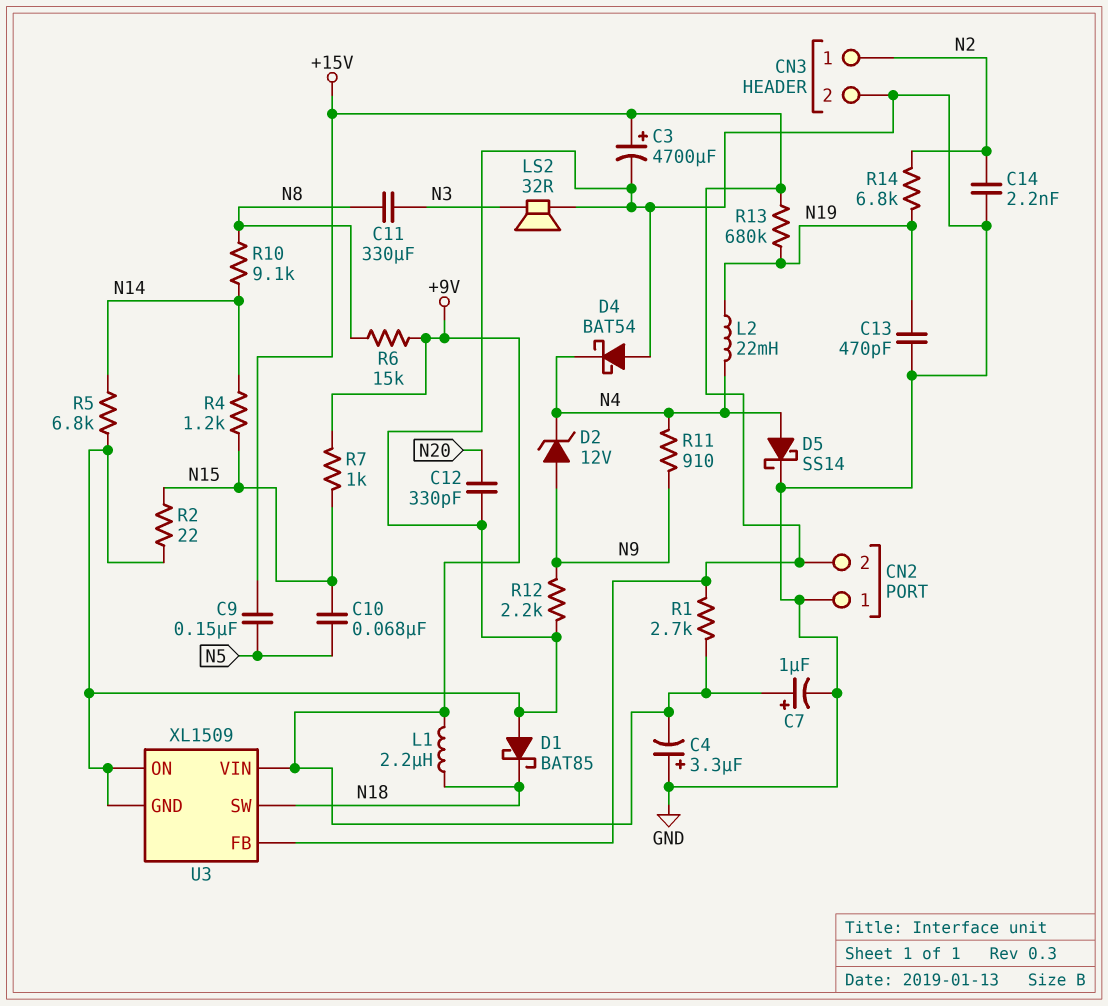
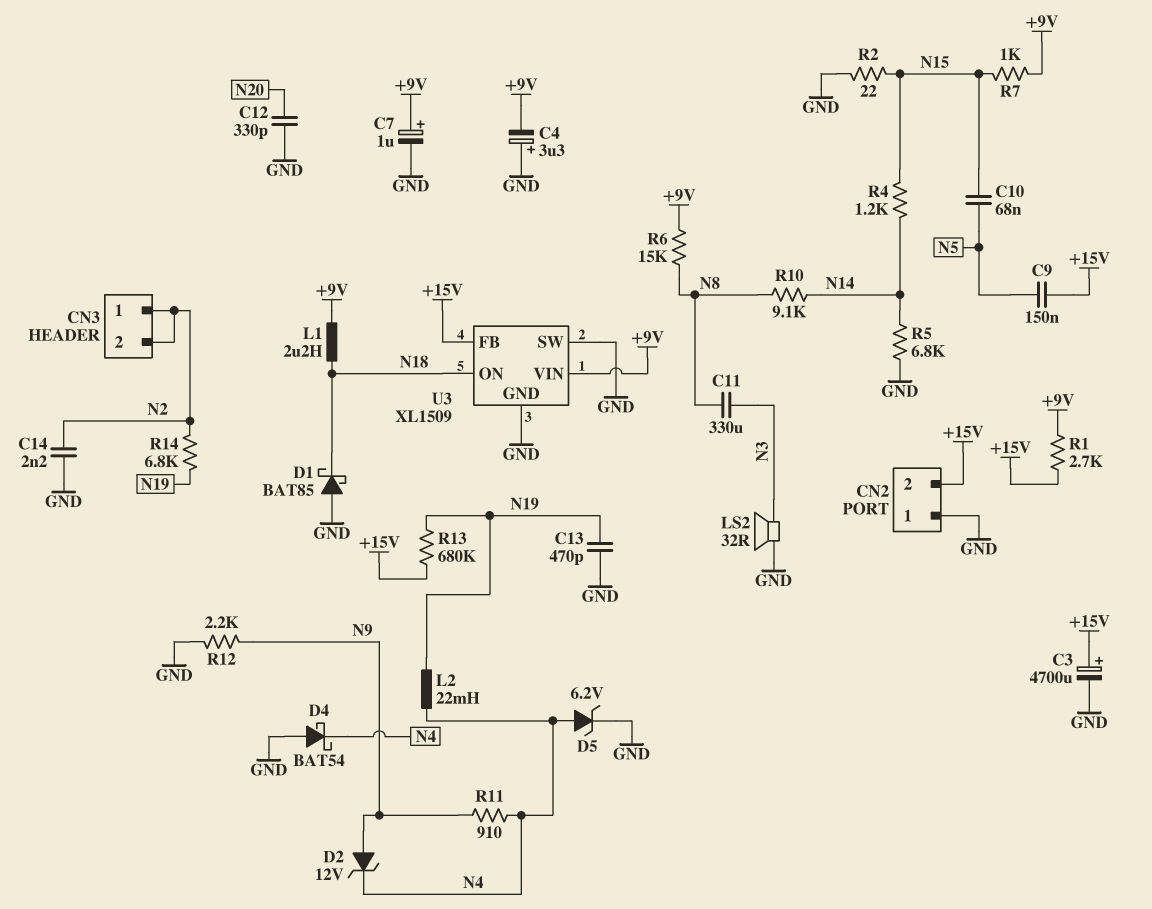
CN3 pin 2: GND -> N2
D5: schottky SS14 (A N4, K GND) -> zener 6.2V (A N4, K GND)
U3 pin ON: GND -> N18
U3 pin SW: N18 -> GND

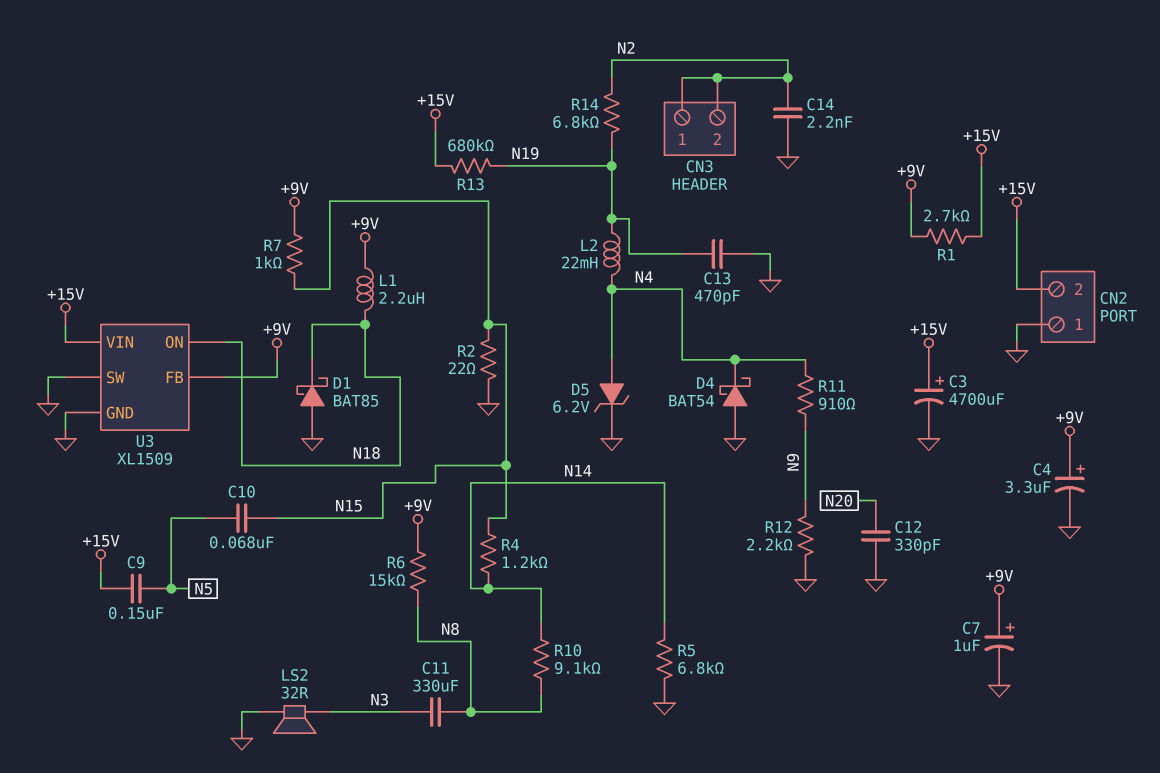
C4: 3.3uF (plus GND, minus +9V) -> 3.3uF (plus +9V, minus GND)
D2: zener 12V (A N9, K N4) -> none
U3 pin FB: +15V -> +9V
U3 pin VIN: +9V -> +15V

